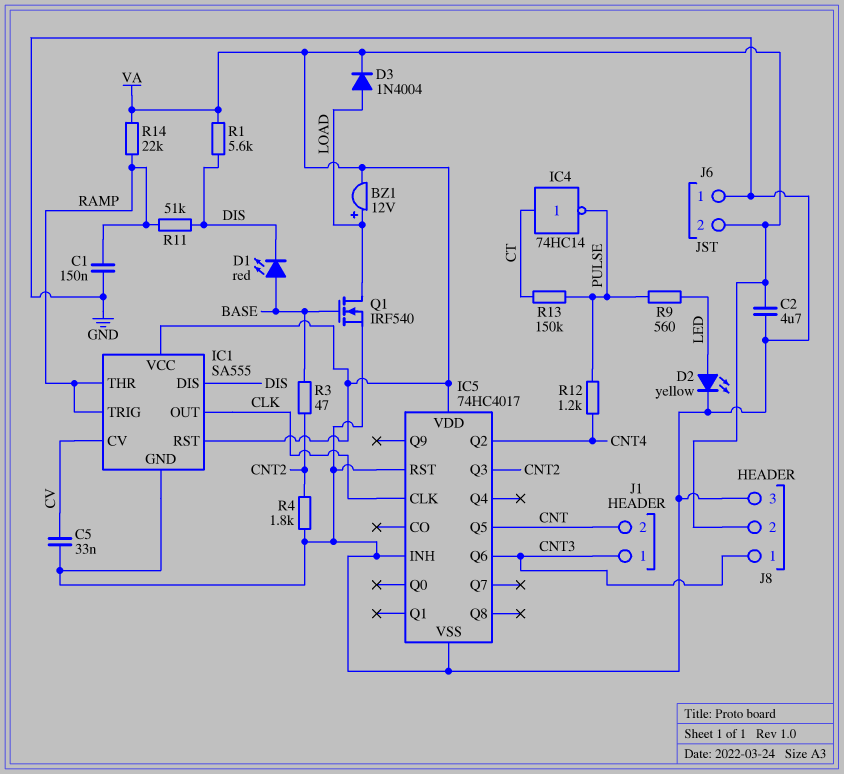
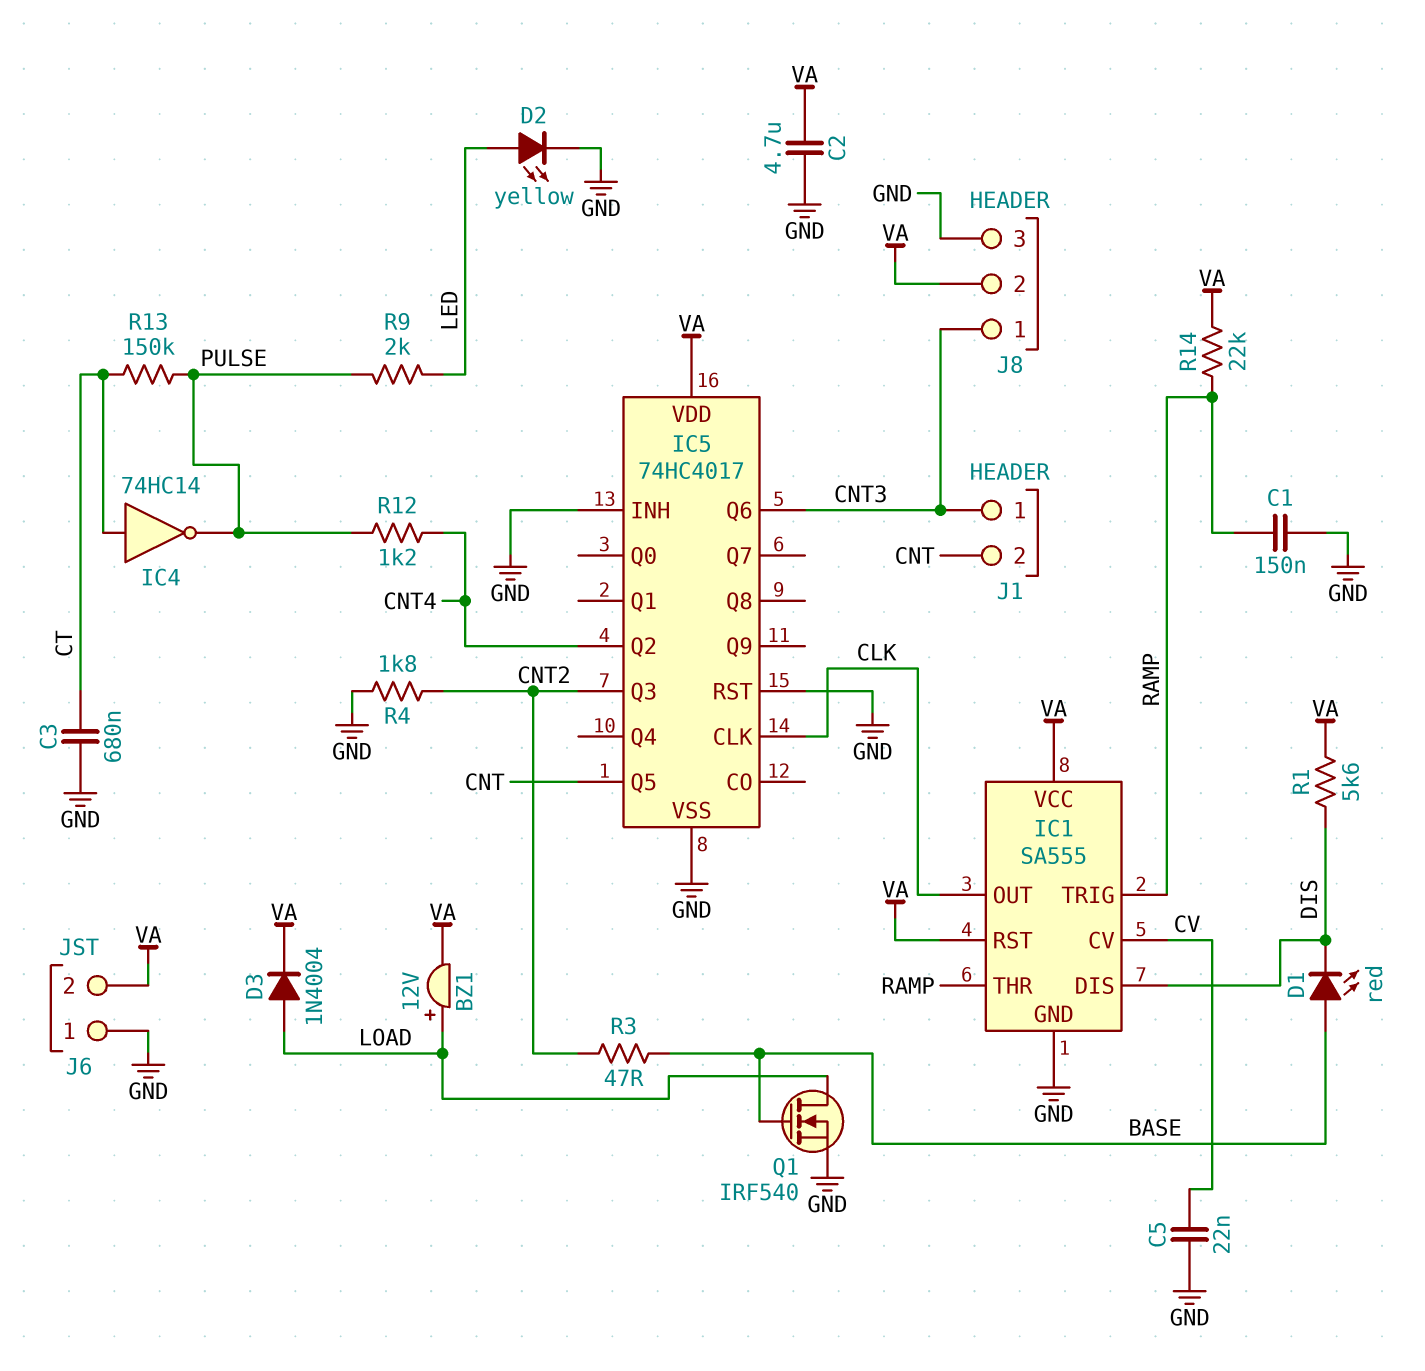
C3: none -> 680nF (CT, GND)
C5: 33nF (CV, GND) -> 22nF (CV, GND)
R9: 560 (LED, PULSE) -> 2k (LED, PULSE)
R11: 51k (DIS, RAMP) -> none

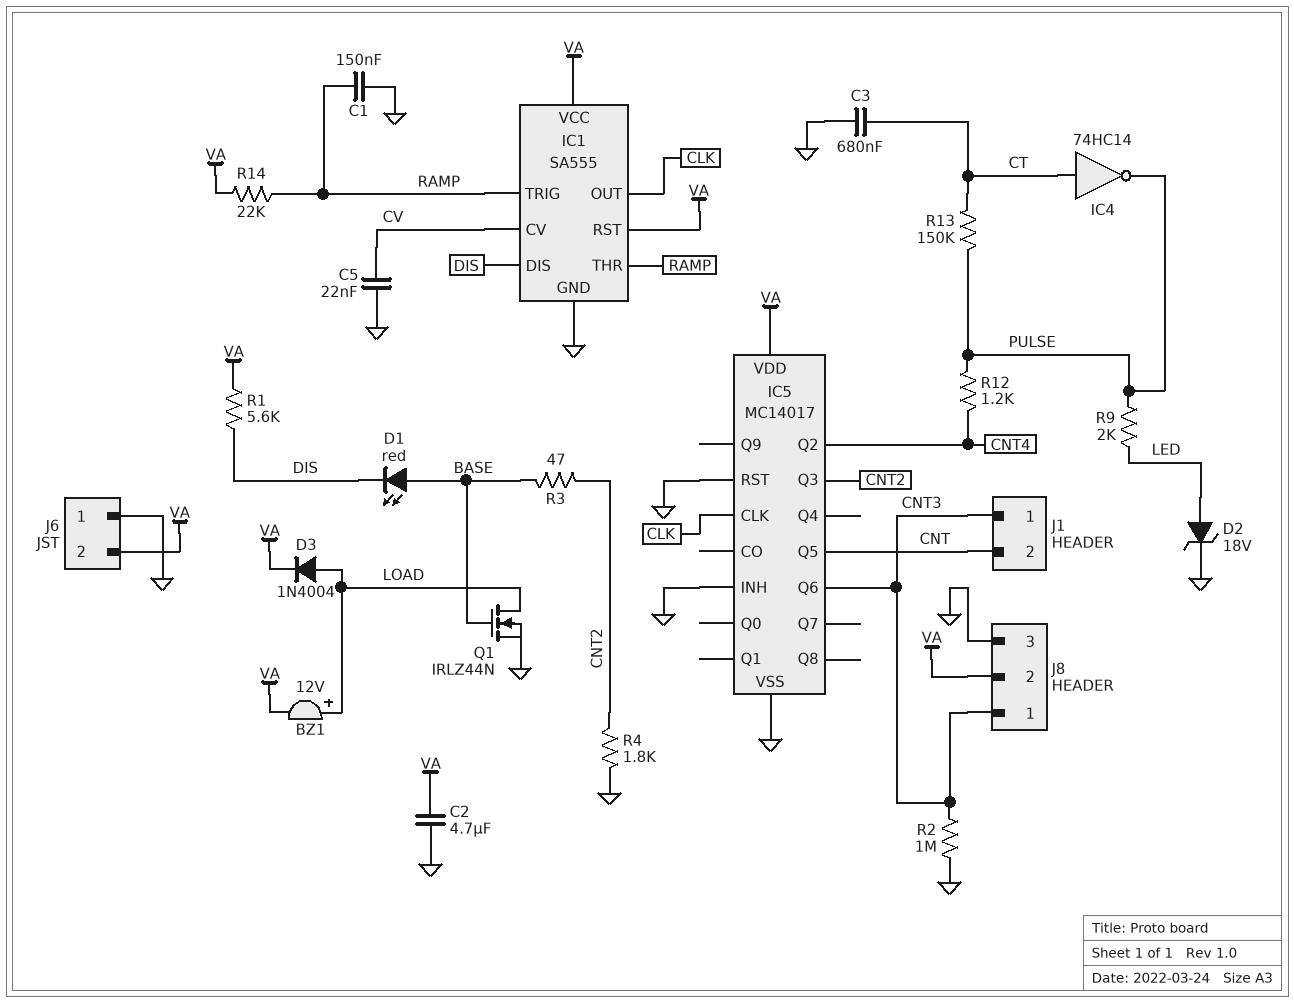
D2: LED yellow (A LED, K GND) -> zener 18V (A LED, K GND)
IC5: 74HC4017 -> MC14017
Q1: NMOS IRF540 (G BASE, D LOAD, S GND) -> NMOS IRLZ44N (G BASE, D LOAD, S GND)
R2: none -> 1M (CNT3, GND)

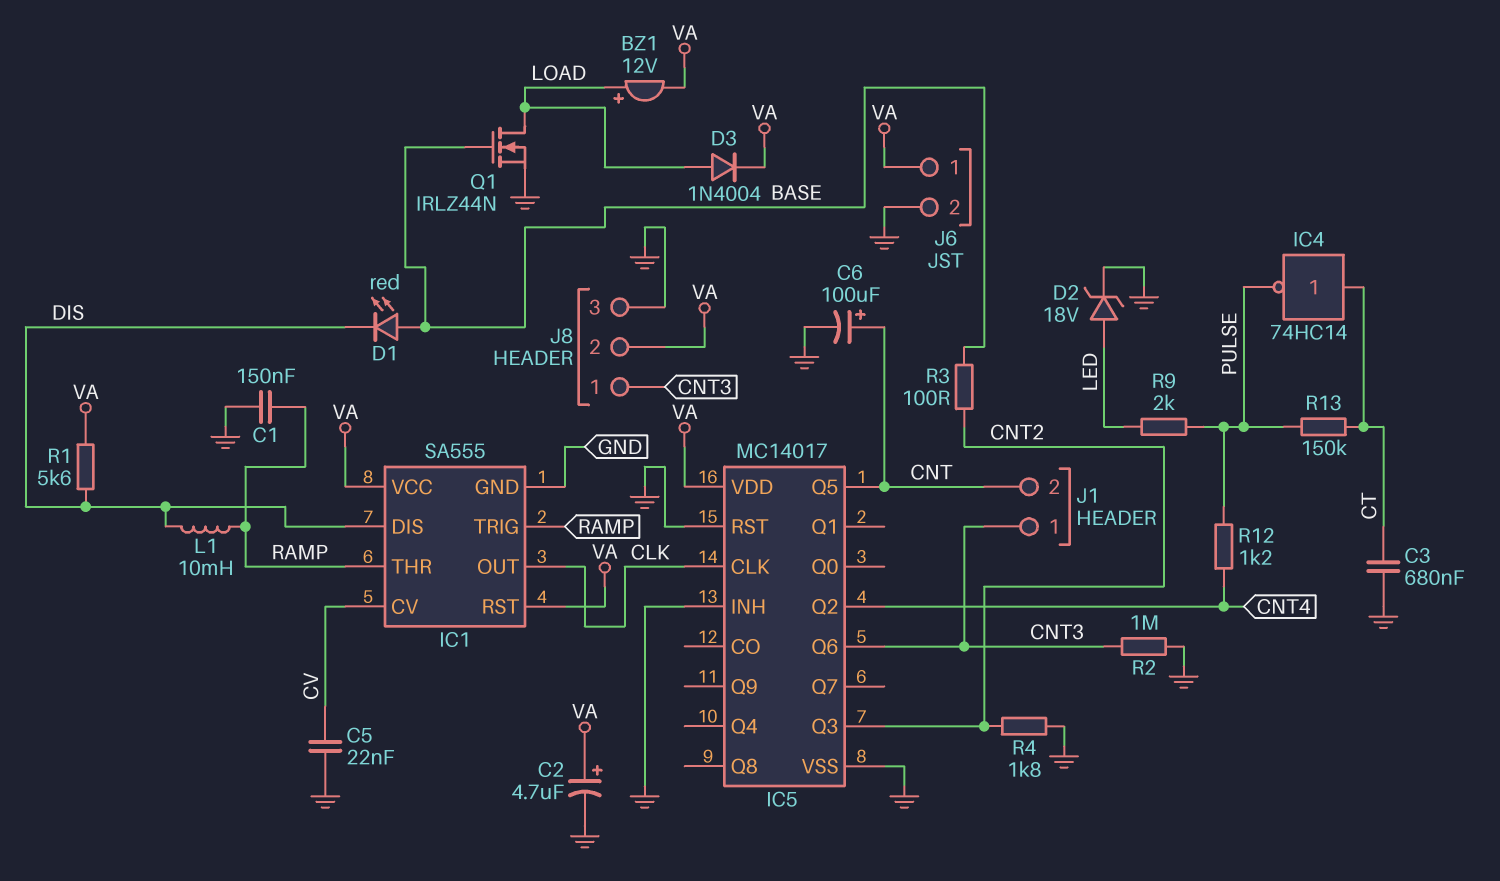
C2: 4.7uF (GND, VA) -> 4.7uF (plus VA, minus GND)
C6: none -> 100uF (plus CNT, minus GND)
J6 pin 1: GND -> VA
J6 pin 2: VA -> GND
L1: none -> 10mH (DIS, RAMP)
R3: 47 (BASE, CNT2) -> 100 (BASE, CNT2)
R14: 22k (RAMP, VA) -> none

